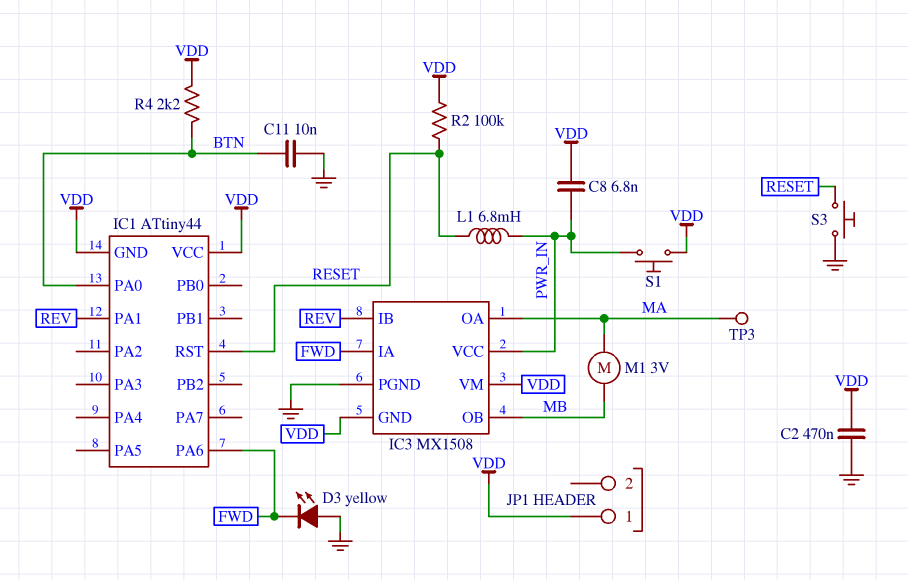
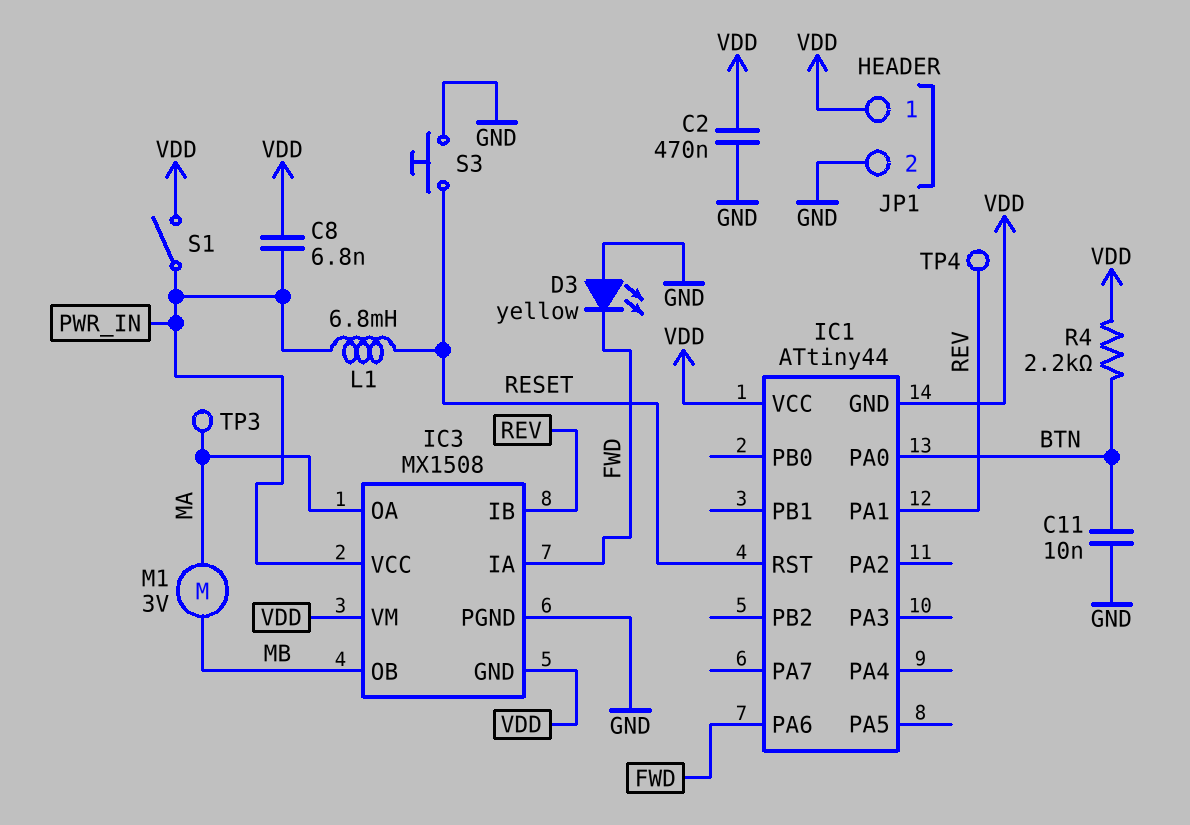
JP1 pin 2: none -> GND
R2: 100k (RESET, VDD) -> none
S1: button (PWR_IN, VDD) -> switch (PWR_IN, VDD)
TP4: none -> test point (REV)

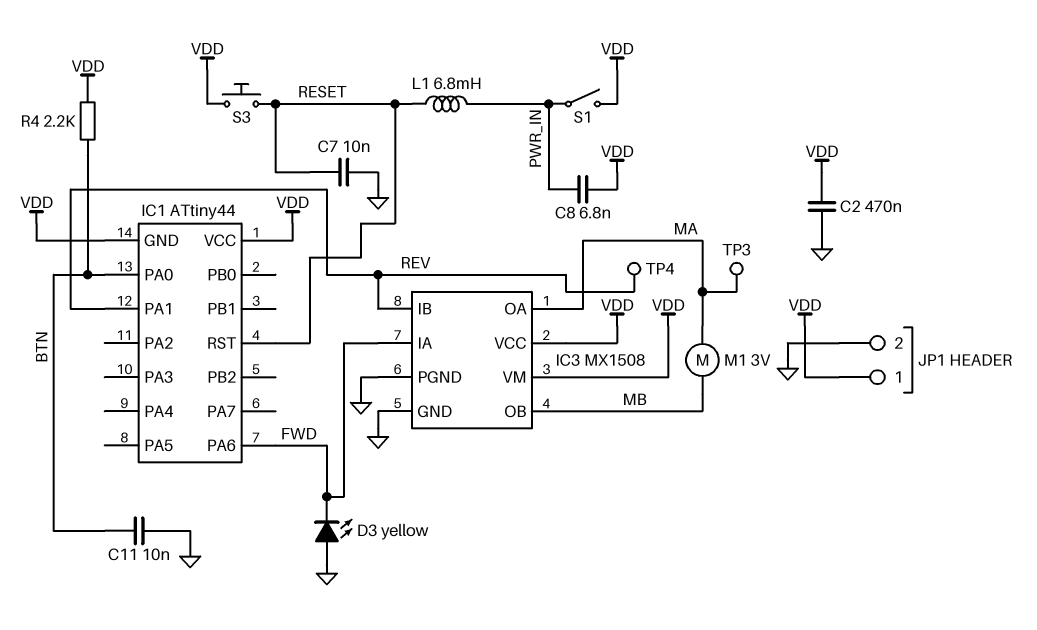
C7: none -> 10nF (GND, RESET)
IC3 pin GND: VDD -> GND
IC3 pin VCC: PWR_IN -> VDD
S3: button (GND, RESET) -> button (RESET, VDD)

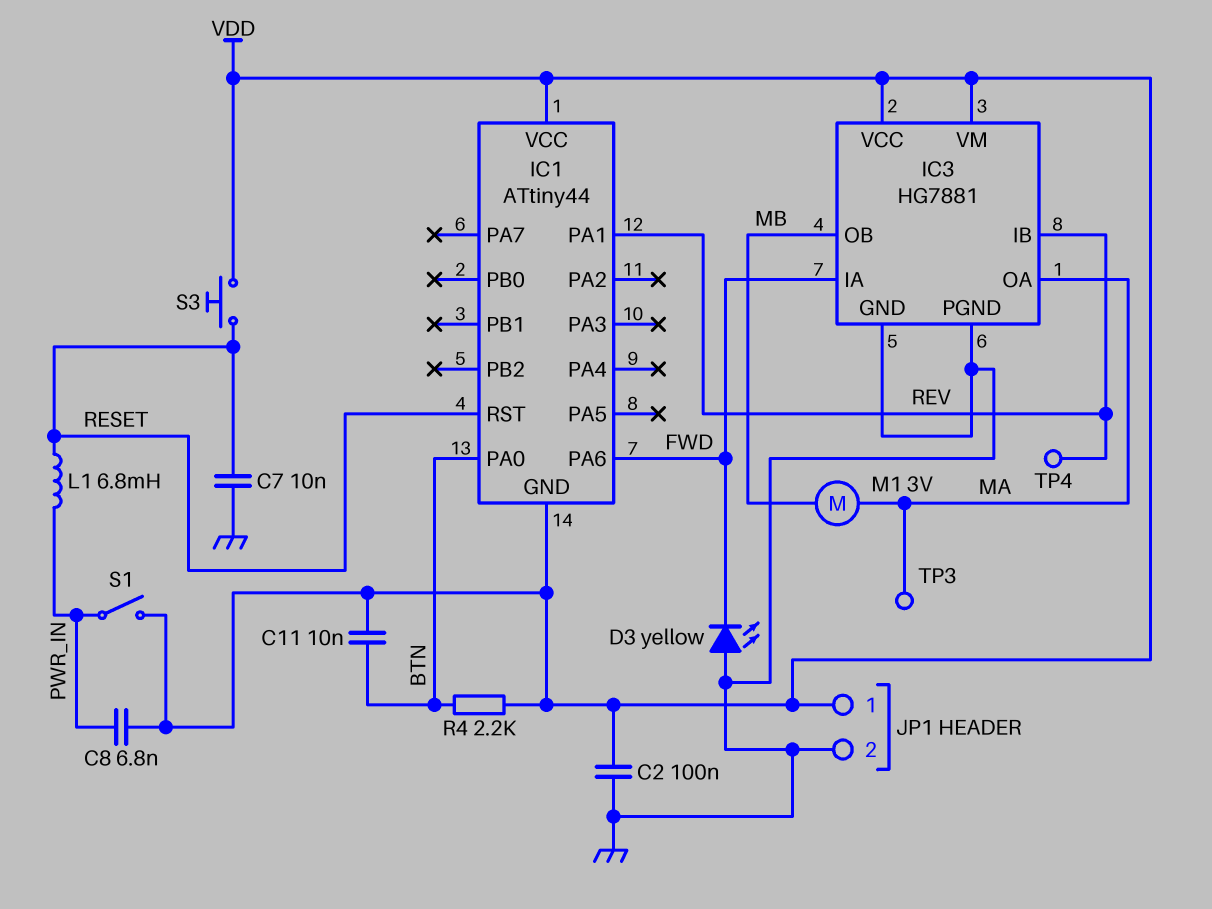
C2: 470nF (GND, VDD) -> 100nF (GND, VDD)
C11: 10nF (BTN, GND) -> 10nF (BTN, VDD)
IC3: MX1508 -> HG7881

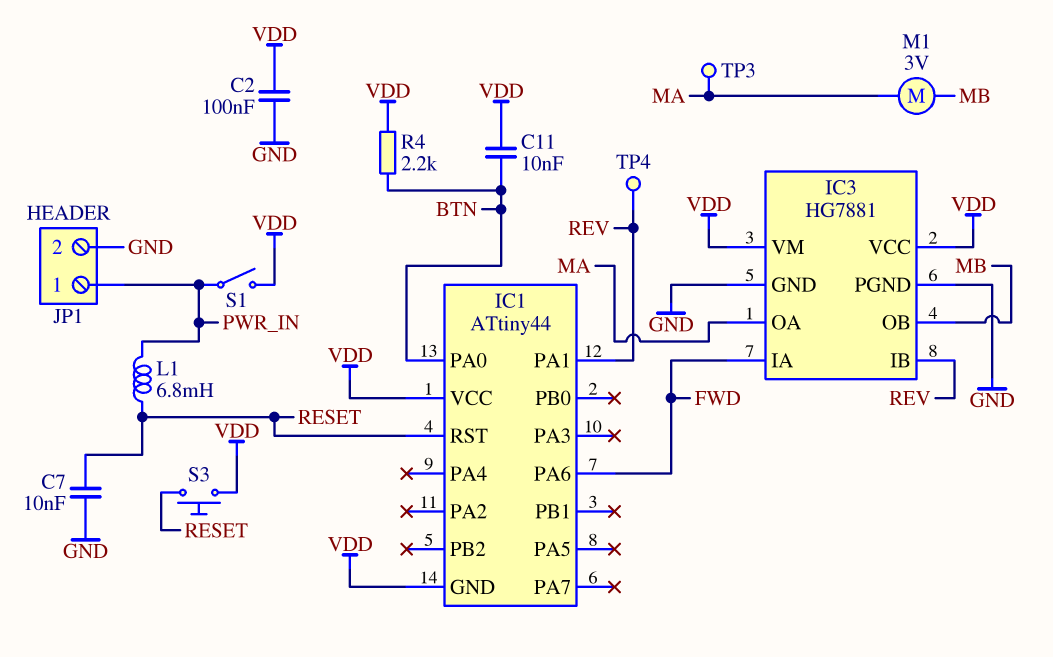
C8: 6.8nF (PWR_IN, VDD) -> none
D3: LED yellow (A GND, K FWD) -> none
JP1 pin 1: VDD -> PWR_IN

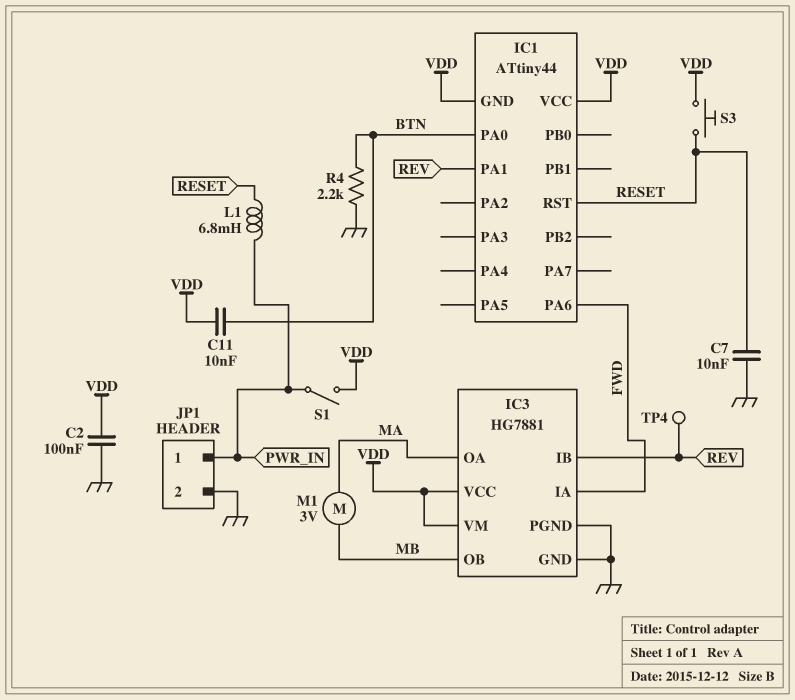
R4: 2.2k (BTN, VDD) -> 2.2k (BTN, GND)
TP3: test point (MA) -> none

